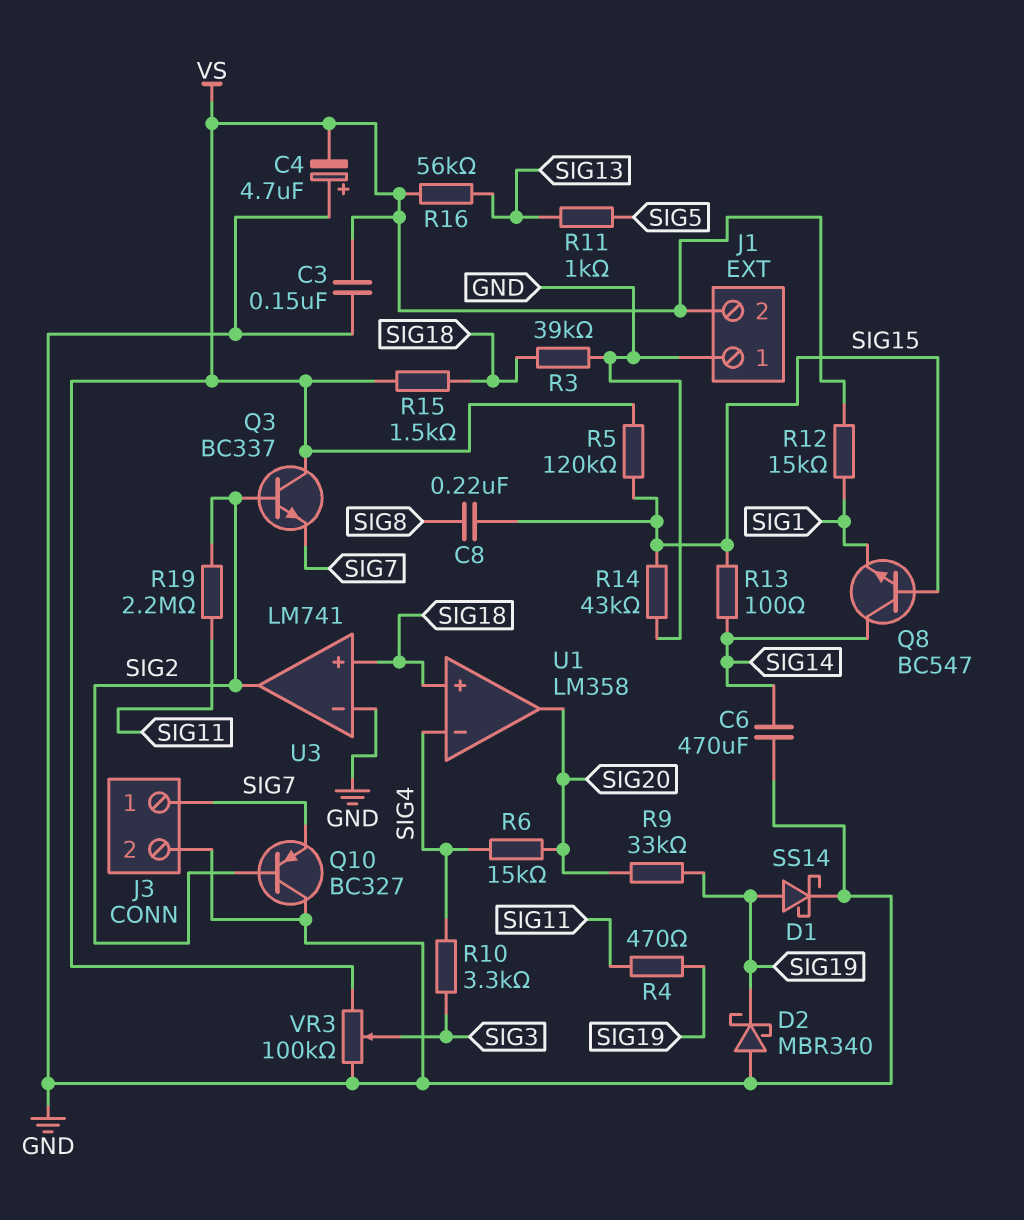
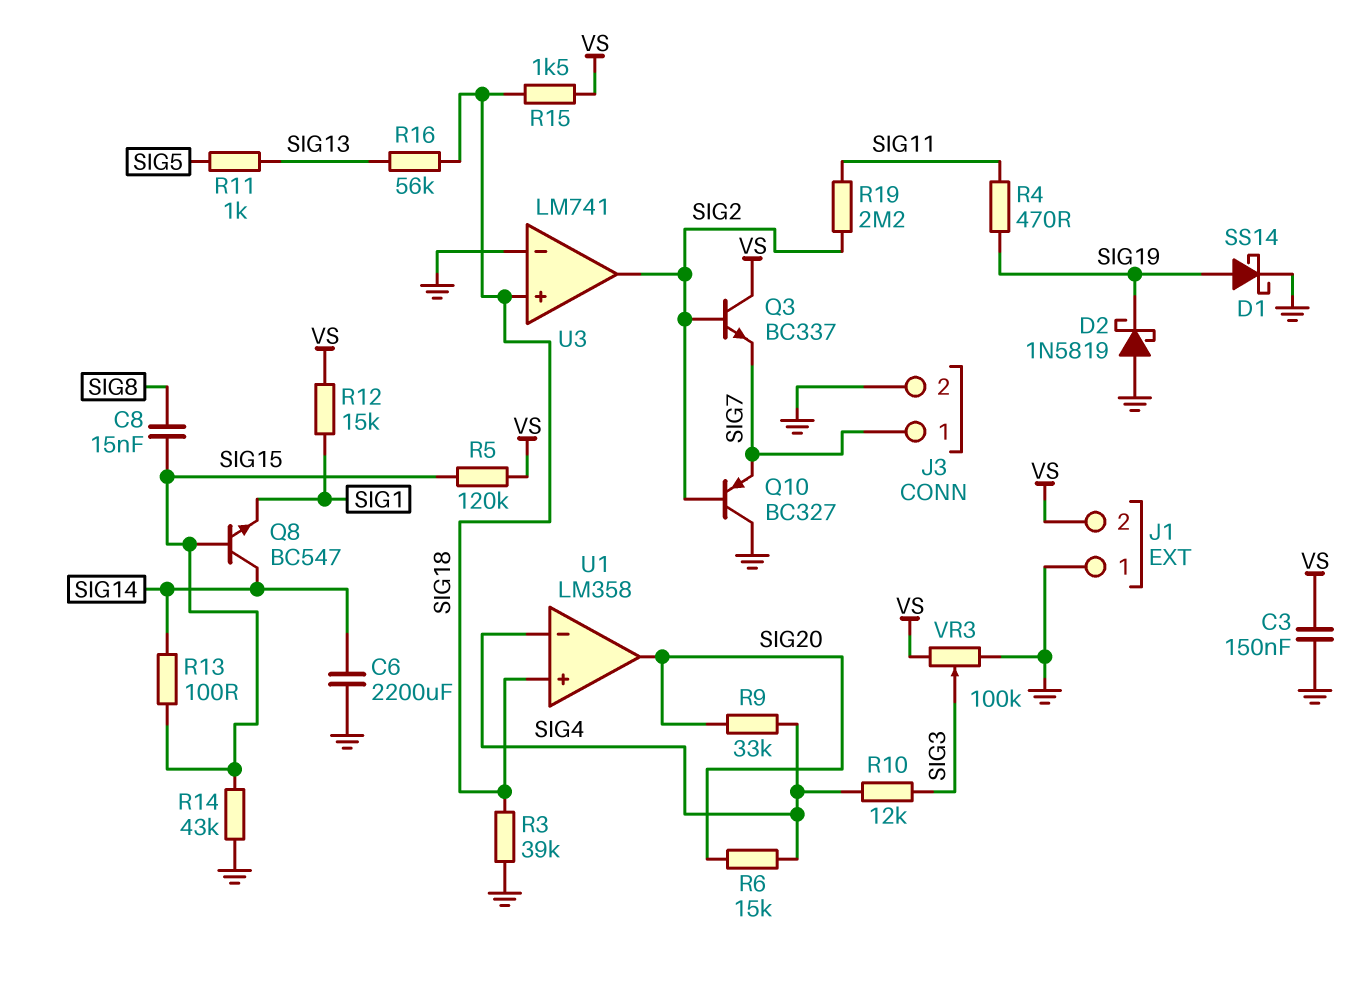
C4: 4.7uF (plus GND, minus VS) -> none
C6: 470uF (GND, SIG14) -> 2200uF (GND, SIG14)
C8: 220nF (SIG8, SIG15) -> 15nF (SIG8, SIG15)
D2: schottky MBR340 (A GND, K SIG19) -> schottky 1N5819 (A GND, K SIG19)
R9: 33k (SIG19, SIG20) -> 33k (SIG4, SIG20)
R10: 3.3k (SIG3, SIG4) -> 12k (SIG3, SIG4)
R16: 56k (SIG13, VS) -> 56k (SIG13, SIG18)

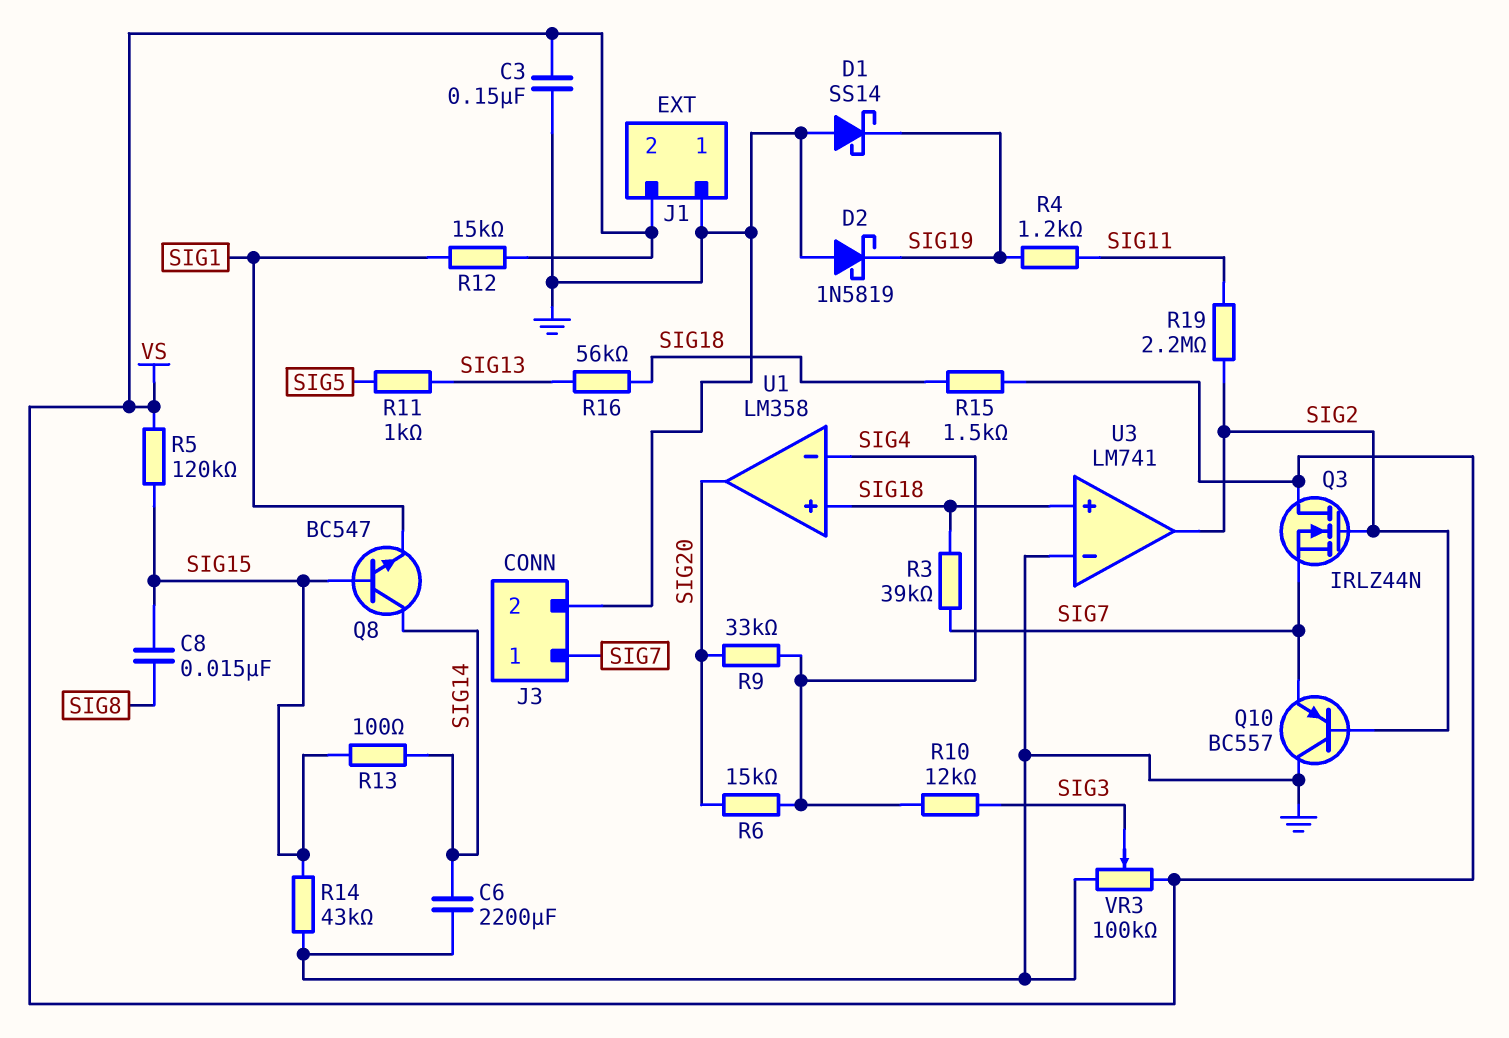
D1: schottky SS14 (A SIG19, K GND) -> schottky SS14 (A GND, K SIG19)
Q3: NPN BC337 (B SIG2, C VS, E SIG7) -> NMOS IRLZ44N (G SIG2, D VS, S SIG7)
Q10: PNP BC327 (B SIG2, C GND, E SIG7) -> PNP BC557 (B SIG2, C GND, E SIG7)
R3: 39k (GND, SIG18) -> 39k (SIG7, SIG18)
R4: 470 (SIG11, SIG19) -> 1.2k (SIG11, SIG19)

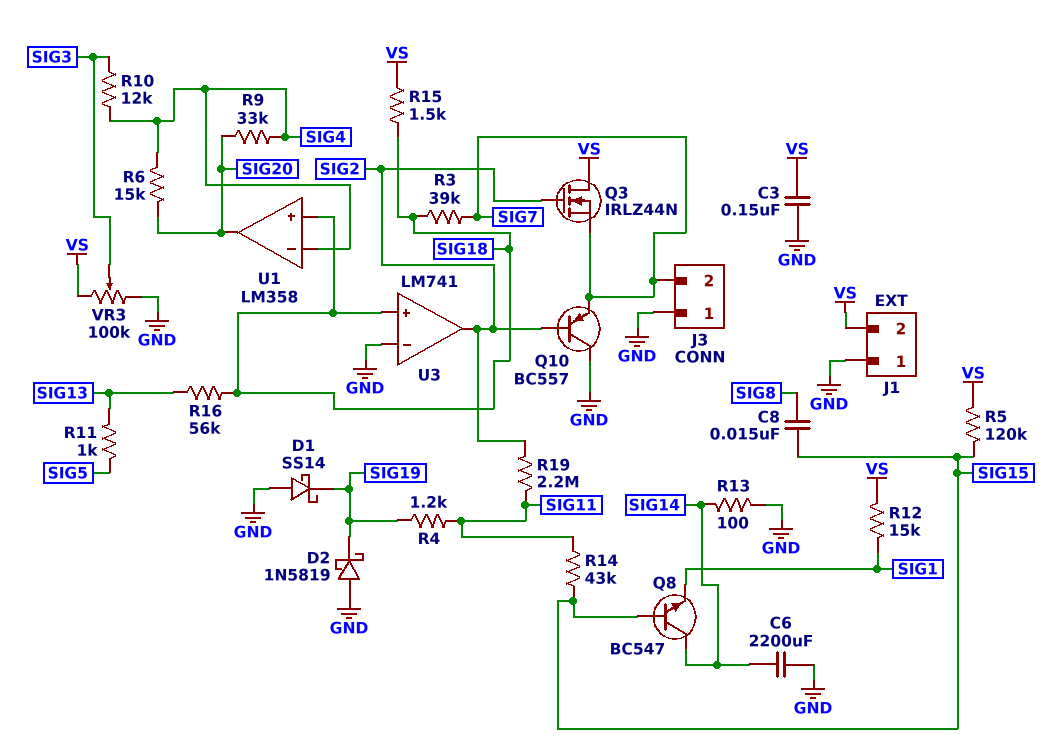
J3 pin 1: SIG7 -> GND
J3 pin 2: GND -> SIG7
R13: 100 (SIG14, SIG15) -> 100 (GND, SIG14)
R14: 43k (GND, SIG15) -> 43k (SIG11, SIG15)

